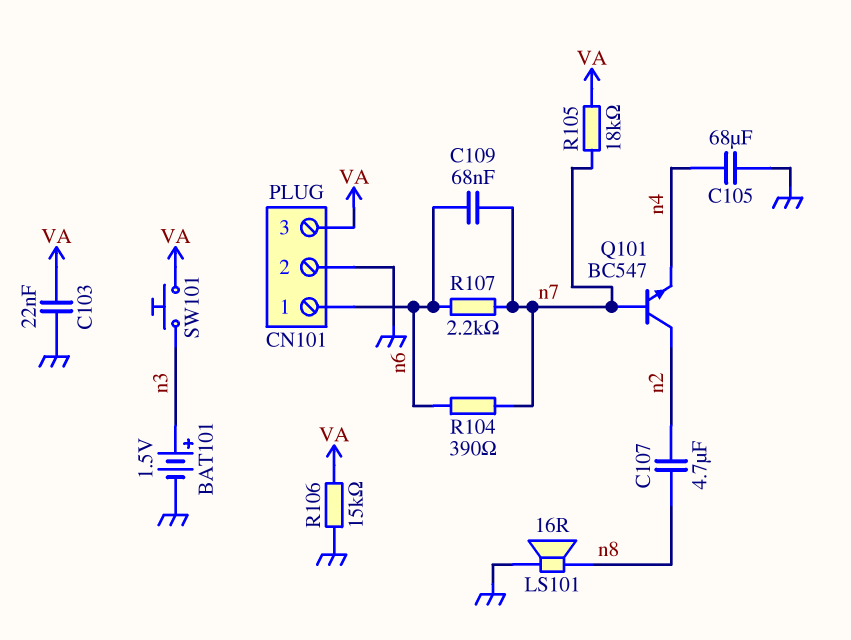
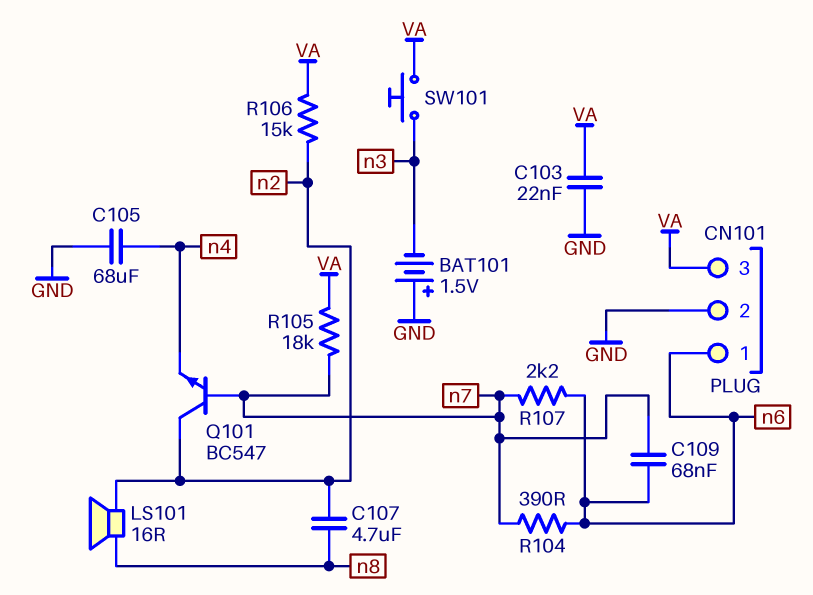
BAT101: 1.5V (plus n3, minus GND) -> 1.5V (plus GND, minus n3)
LS101: speaker 16R (GND, n8) -> speaker 16R (n2, n8)
R106: 15k (GND, VA) -> 15k (VA, n2)

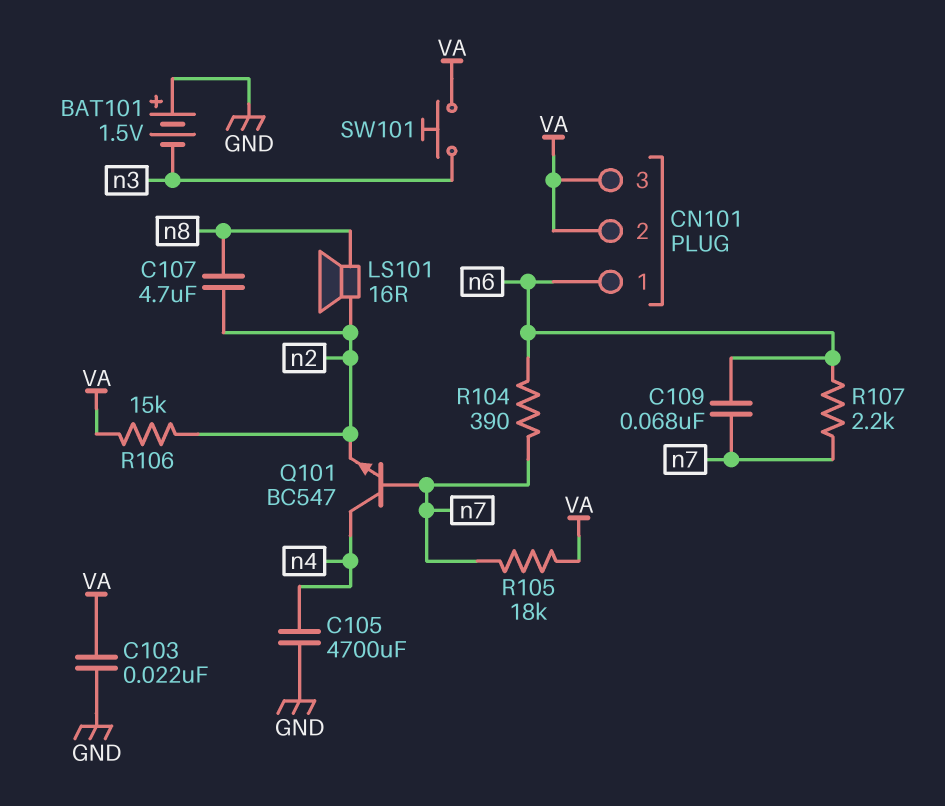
C105: 68uF (GND, n4) -> 4700uF (GND, n4)
CN101 pin 2: GND -> VA
Q101: NPN BC547 (B n7, C n2, E n4) -> NPN BC547 (B n7, C n4, E n2)

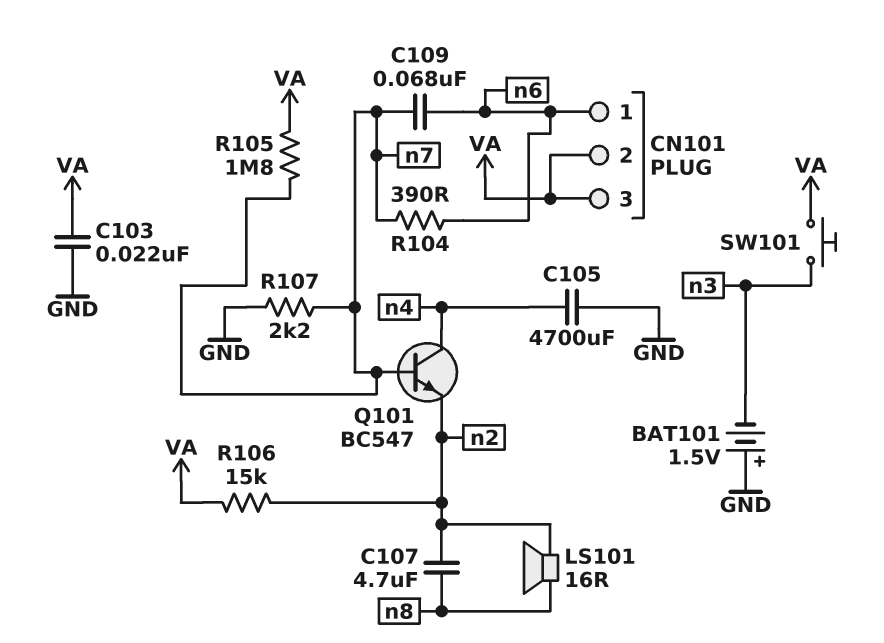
R105: 18k (VA, n7) -> 1.8M (VA, n7)
R107: 2.2k (n6, n7) -> 2.2k (GND, n7)

